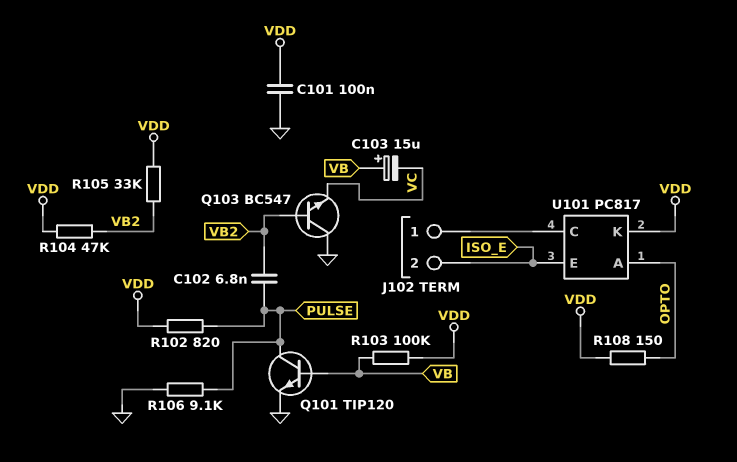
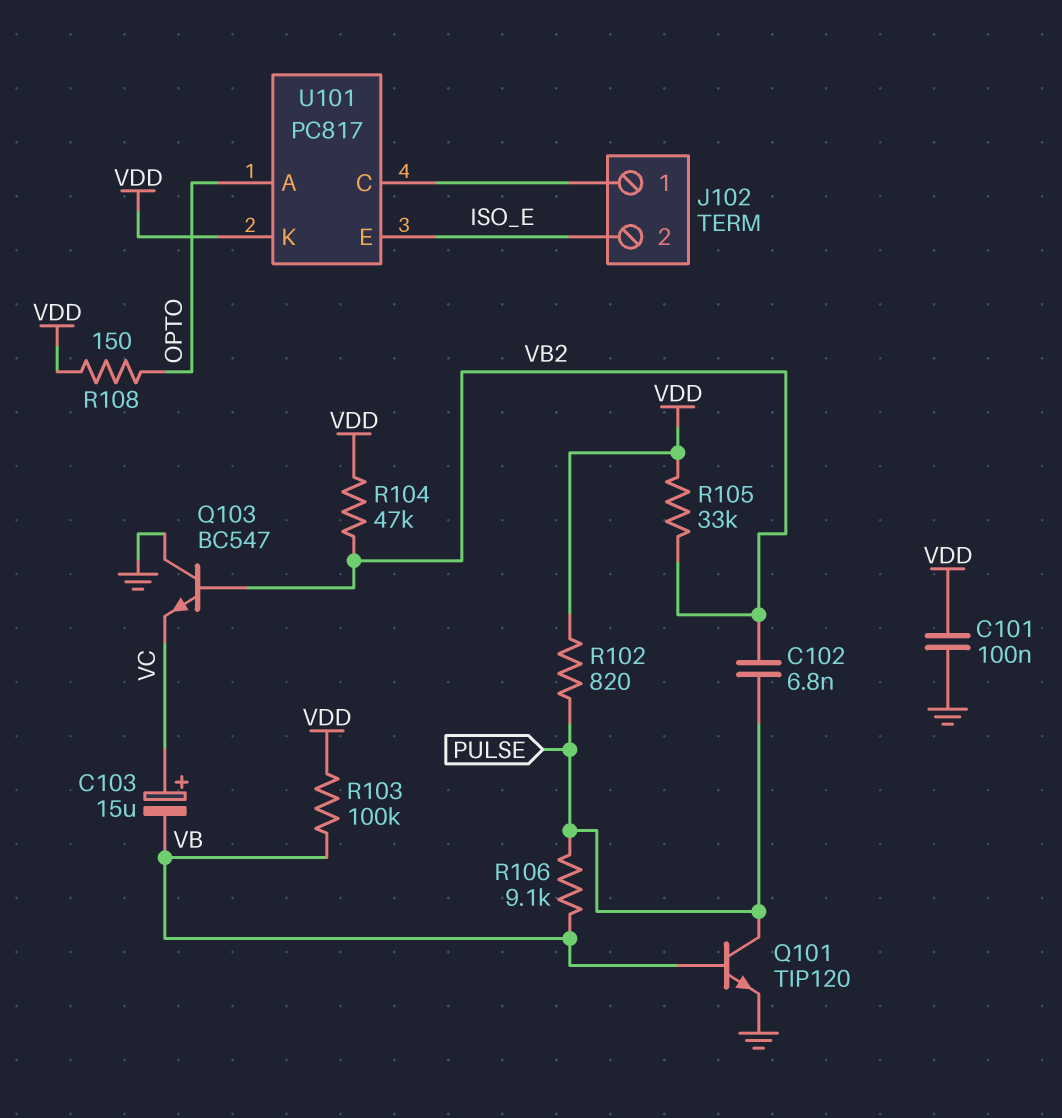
C103: 15uF (plus VB, minus VC) -> 15uF (plus VC, minus VB)
R106: 9.1k (GND, PULSE) -> 9.1k (PULSE, VB)

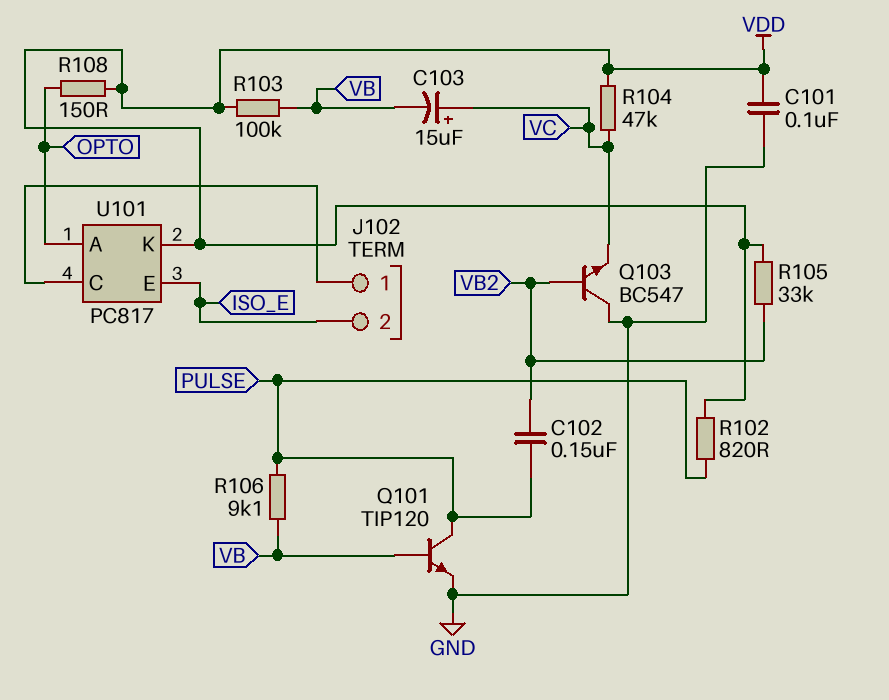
C102: 6.8nF (PULSE, VB2) -> 150nF (PULSE, VB2)
R104: 47k (VB2, VDD) -> 47k (VC, VDD)

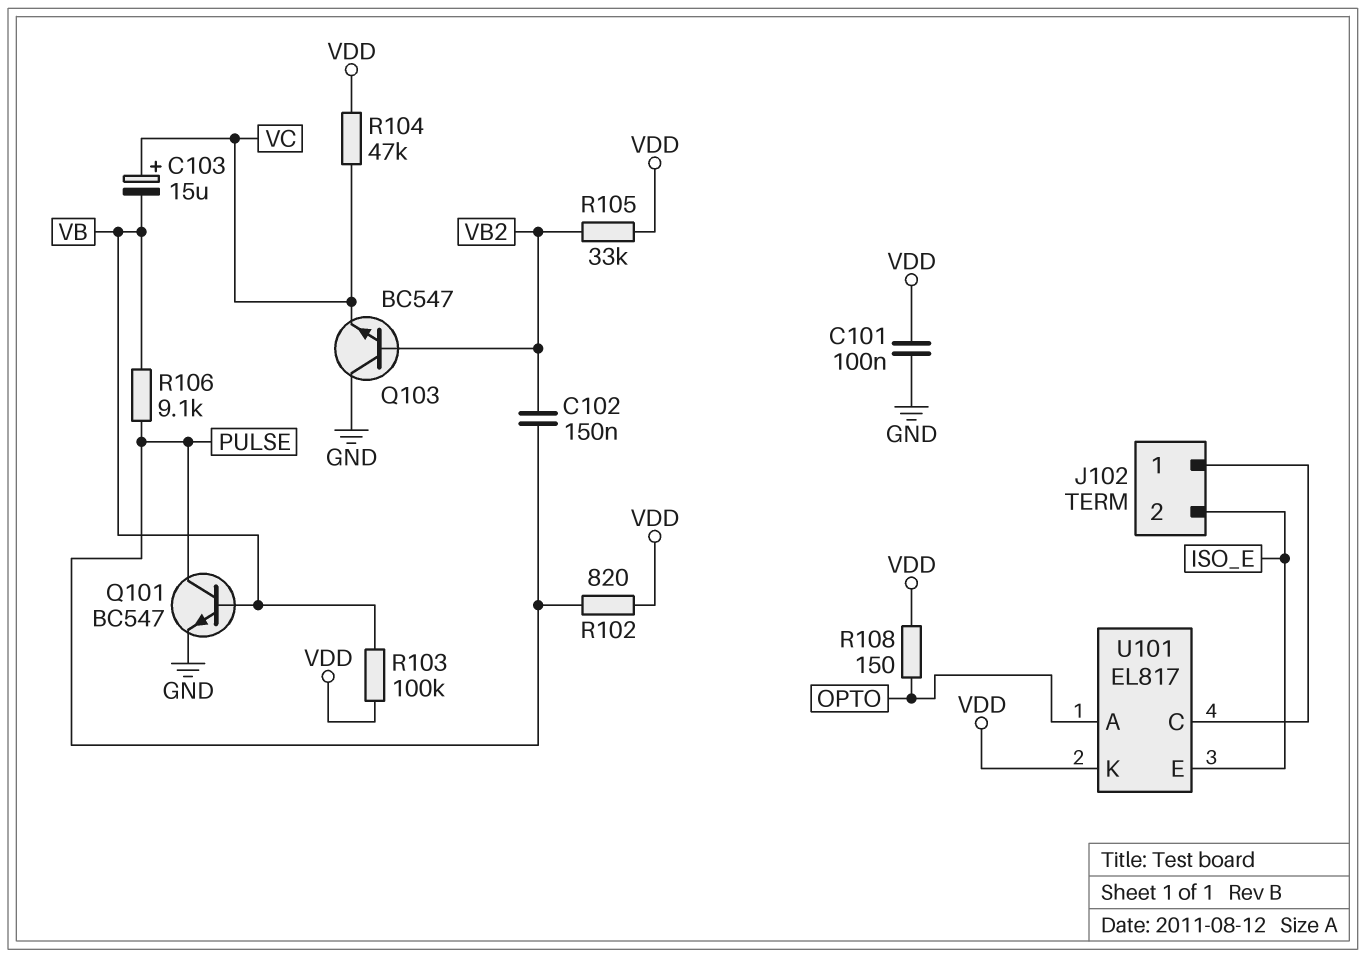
Q101: NPN TIP120 (B VB, C PULSE, E GND) -> NPN BC547 (B VB, C PULSE, E GND)
U101: PC817 -> EL817

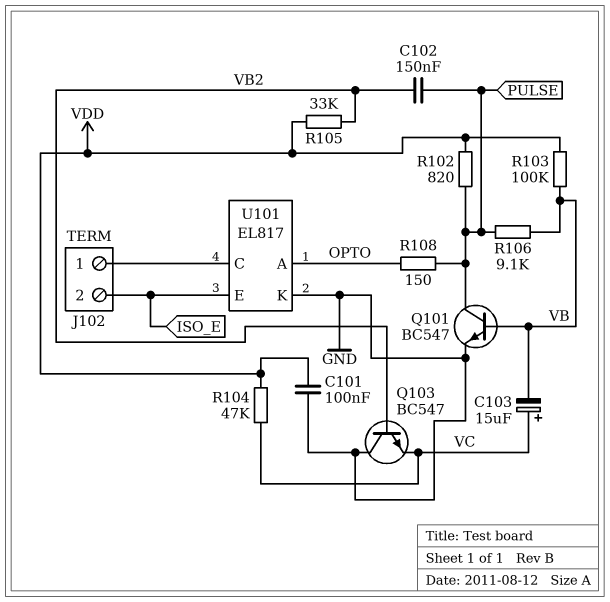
R108: 150 (OPTO, VDD) -> 150 (OPTO, PULSE)
U101 pin K: VDD -> GND

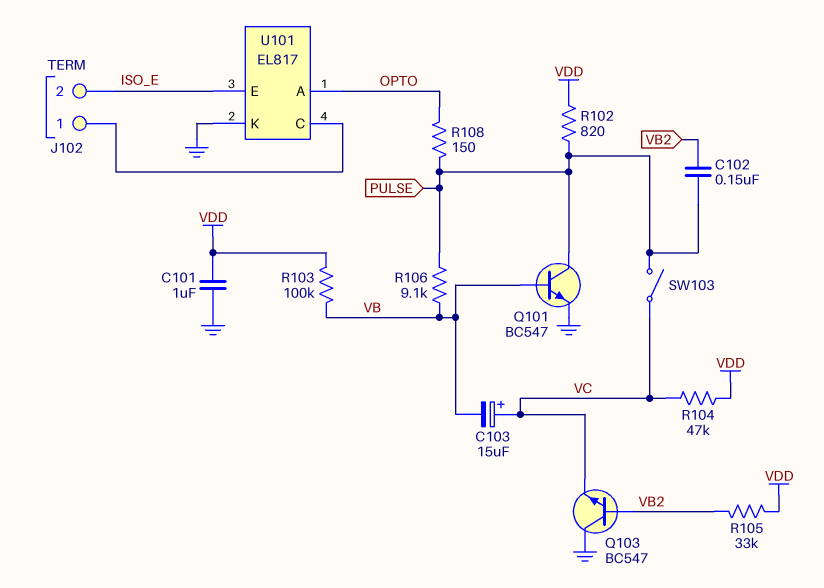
C101: 100nF (GND, VDD) -> 1uF (GND, VDD)
SW103: none -> switch (PULSE, VC)

